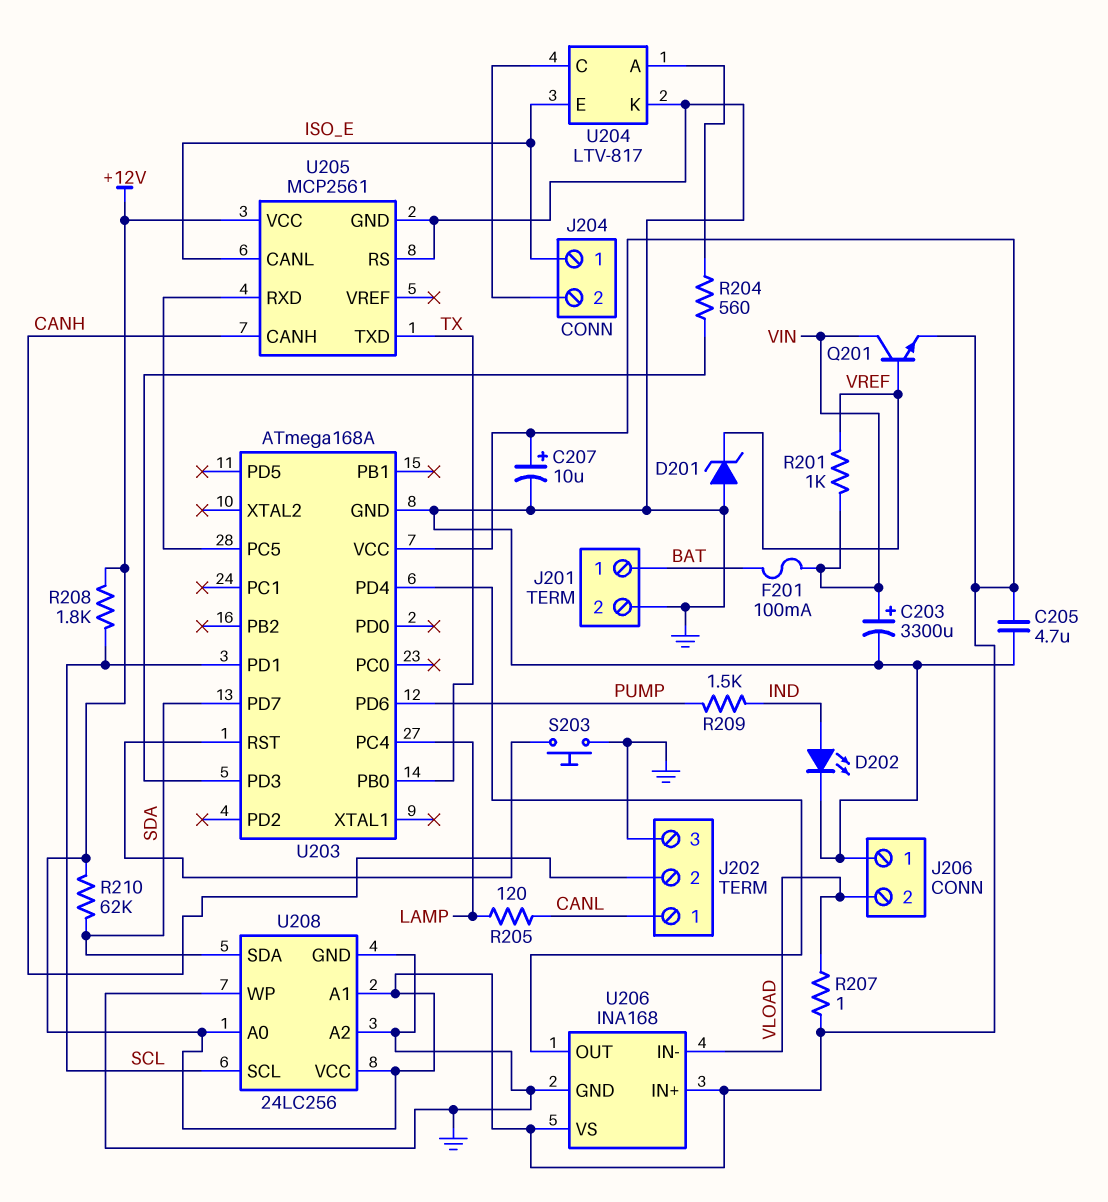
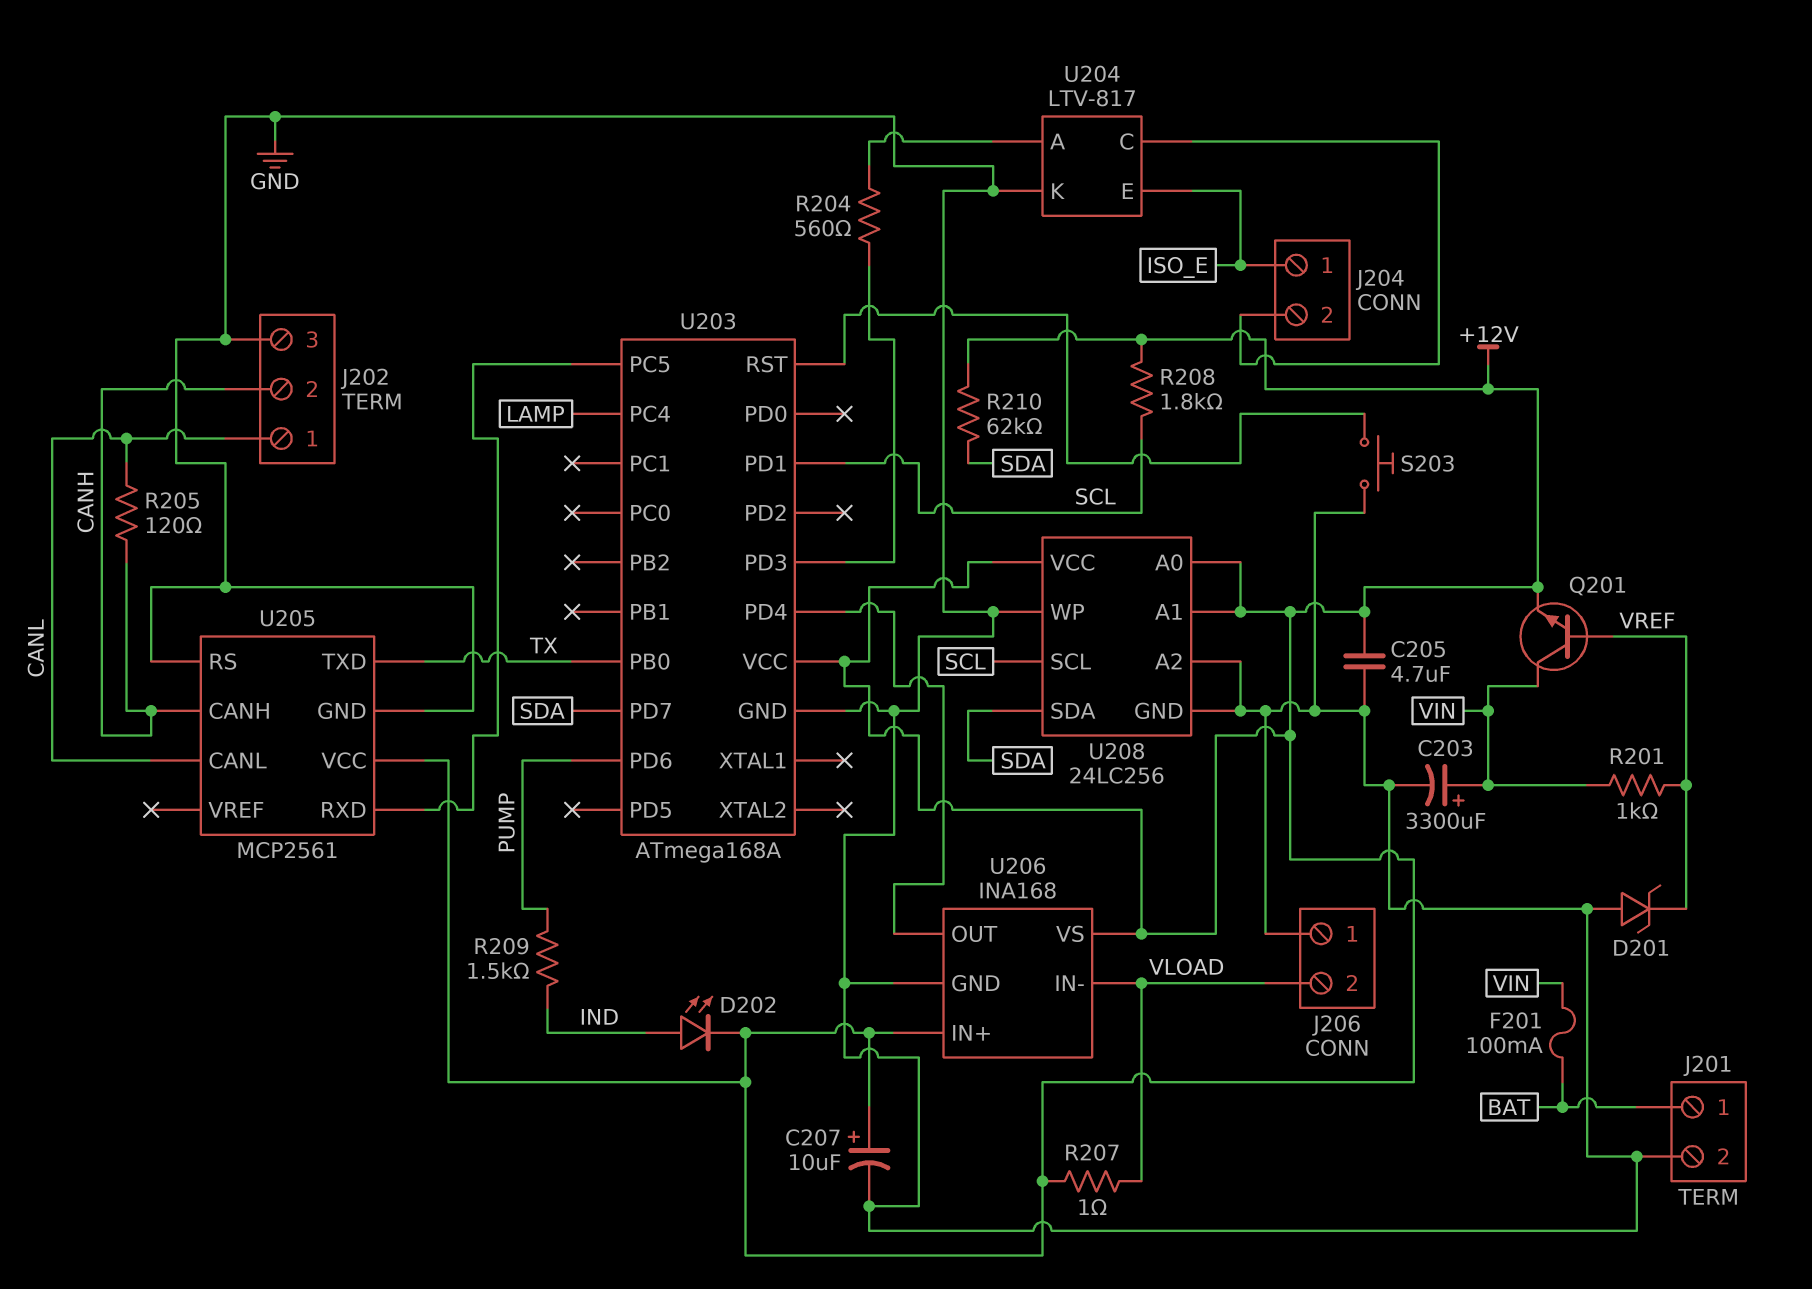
D202: LED (A IND, K GND) -> LED (A IND, K +12V)
R205: 120 (CANL, LAMP) -> 120 (CANH, CANL)
U205 pin CANL: ISO_E -> CANL

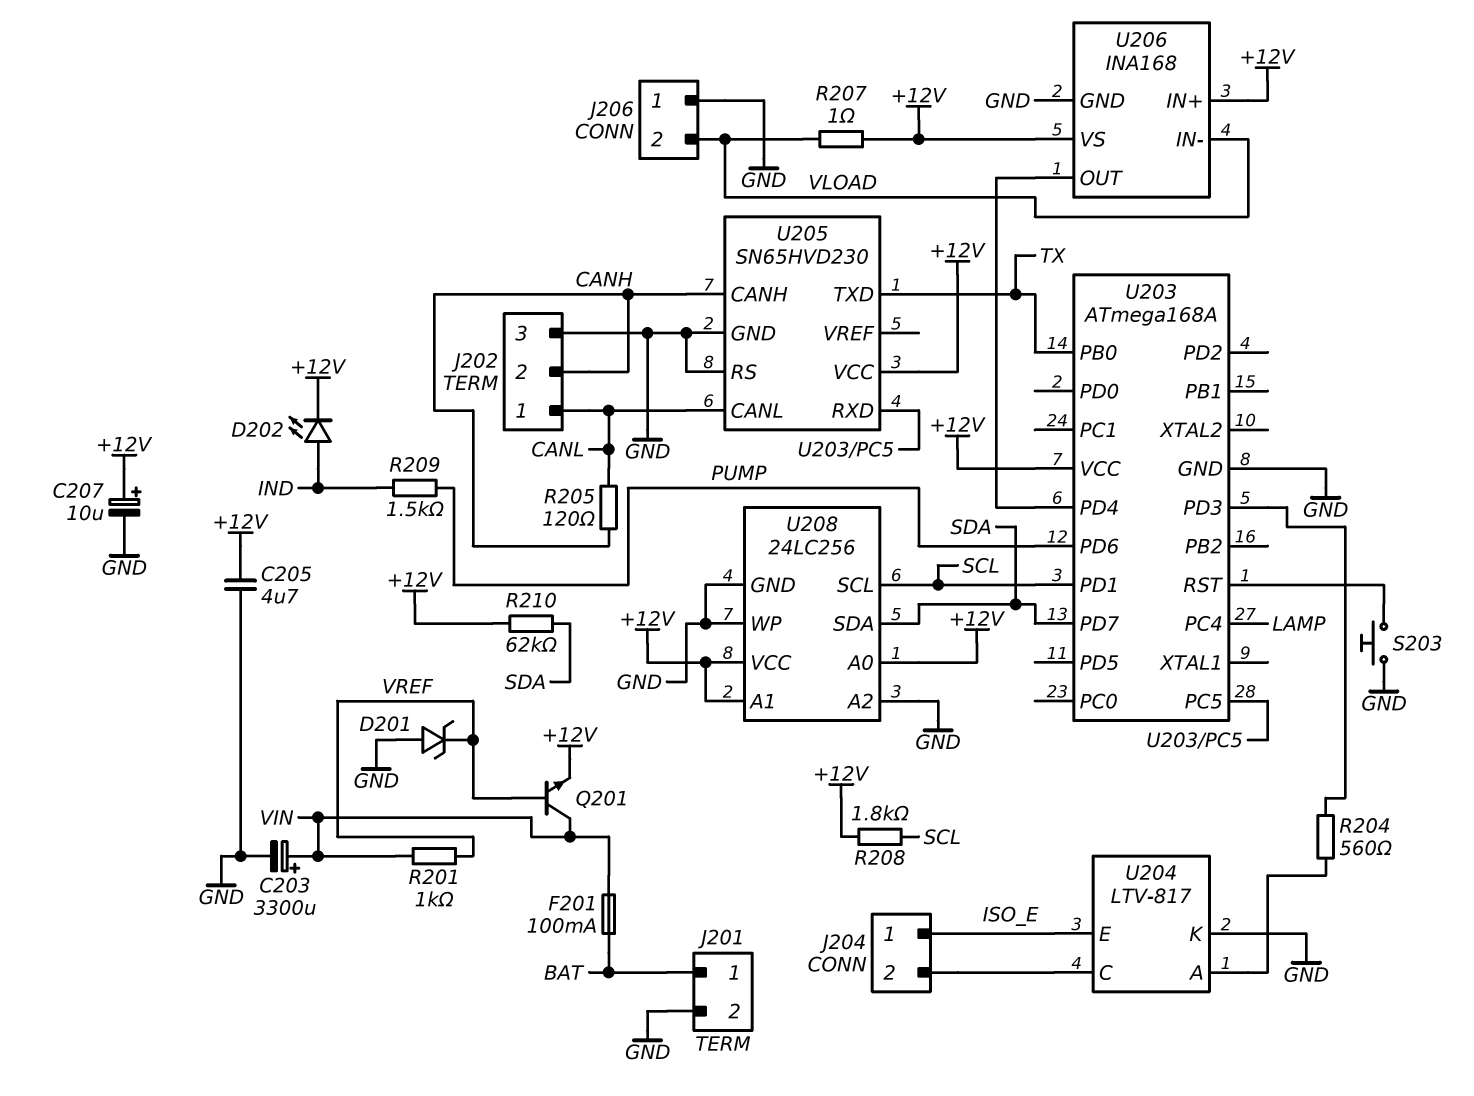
U205: MCP2561 -> SN65HVD230

